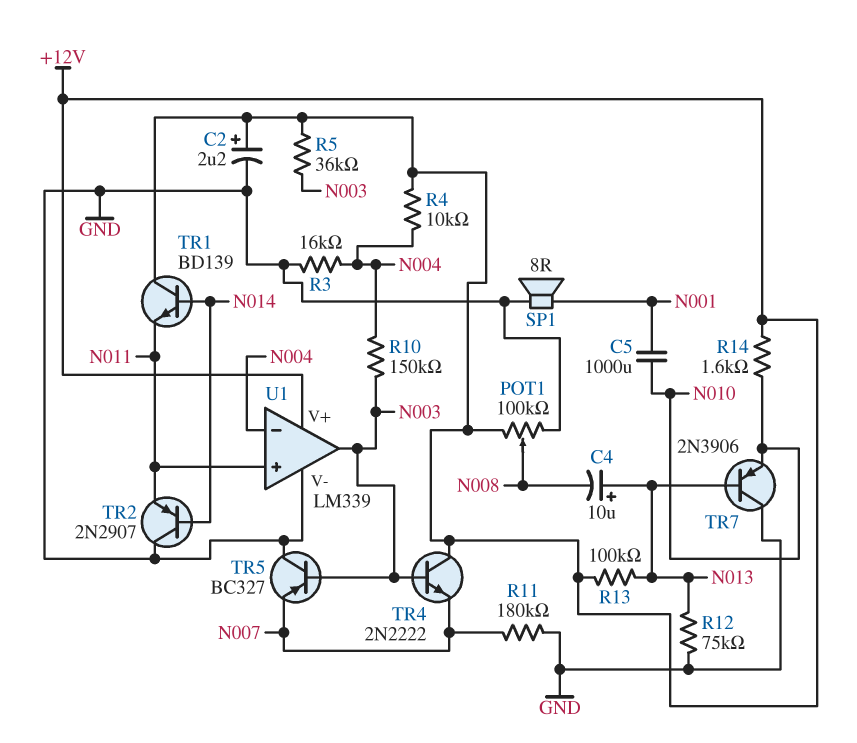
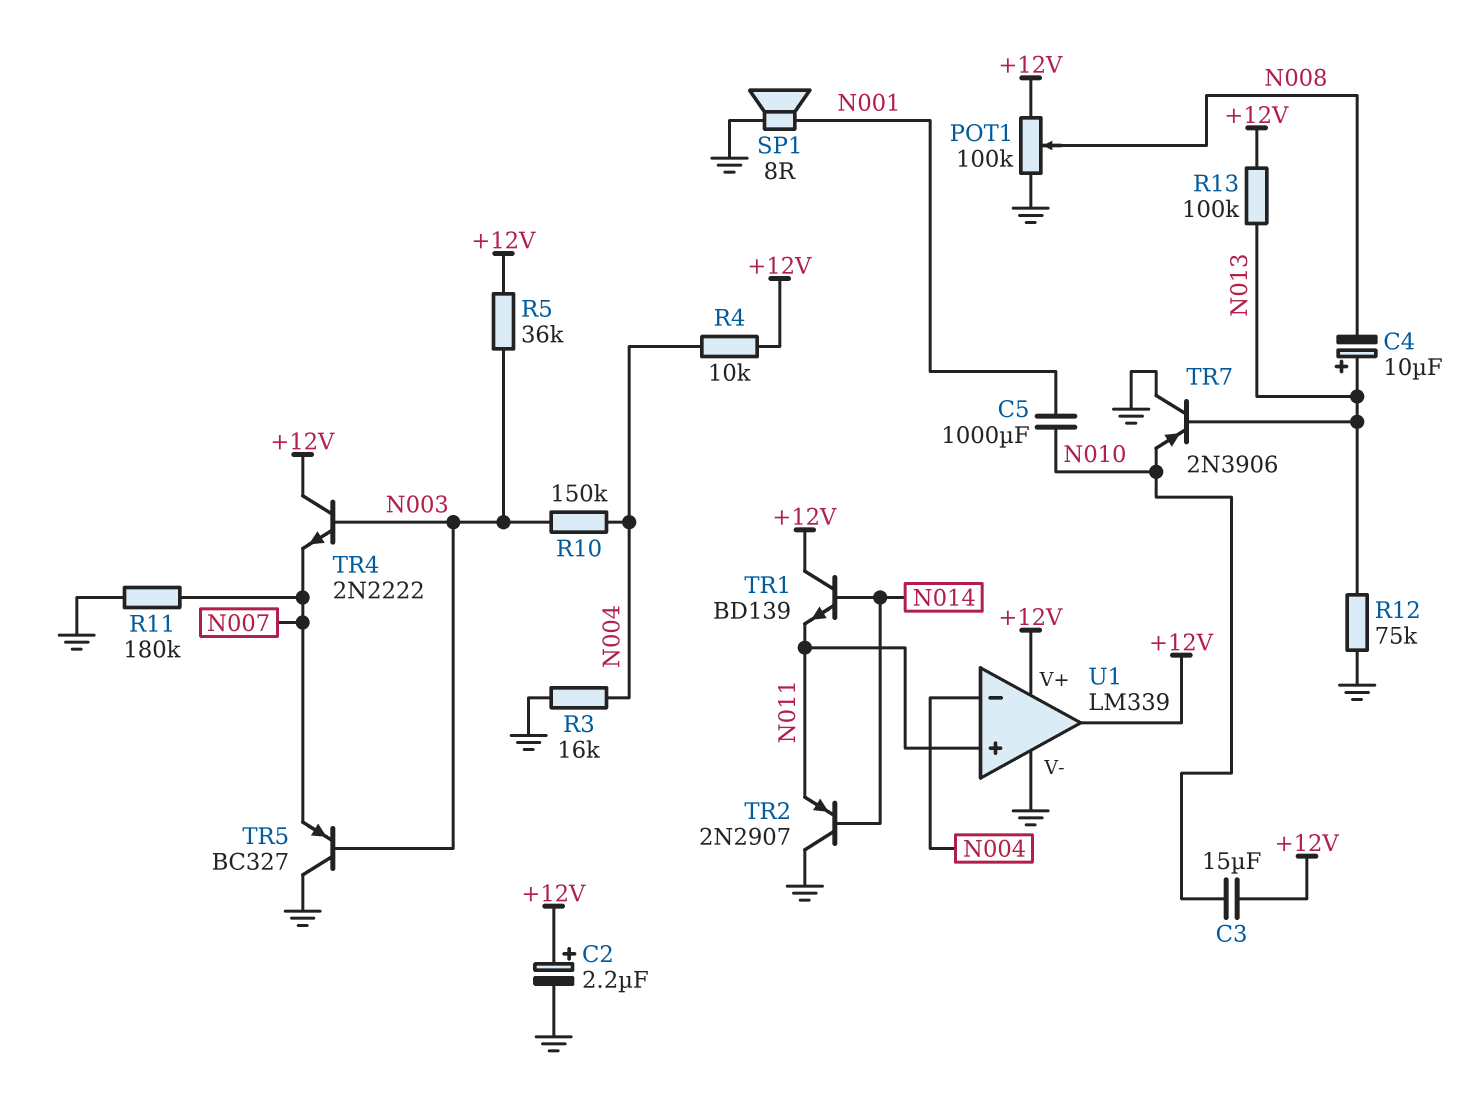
C3: none -> 15uF (+12V, N010)
R14: 1.6k (+12V, N010) -> none
U1 pin out: N003 -> +12V

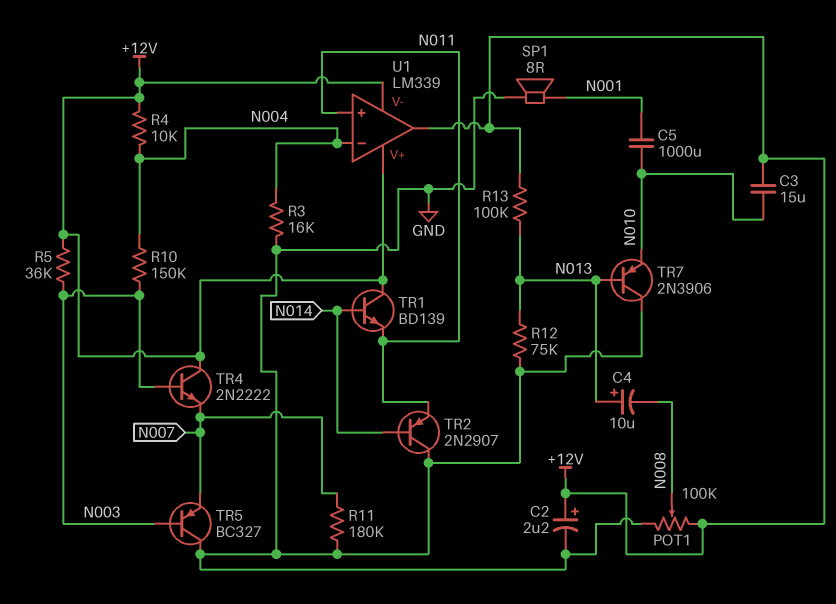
U1 pin V-: GND -> +12V

